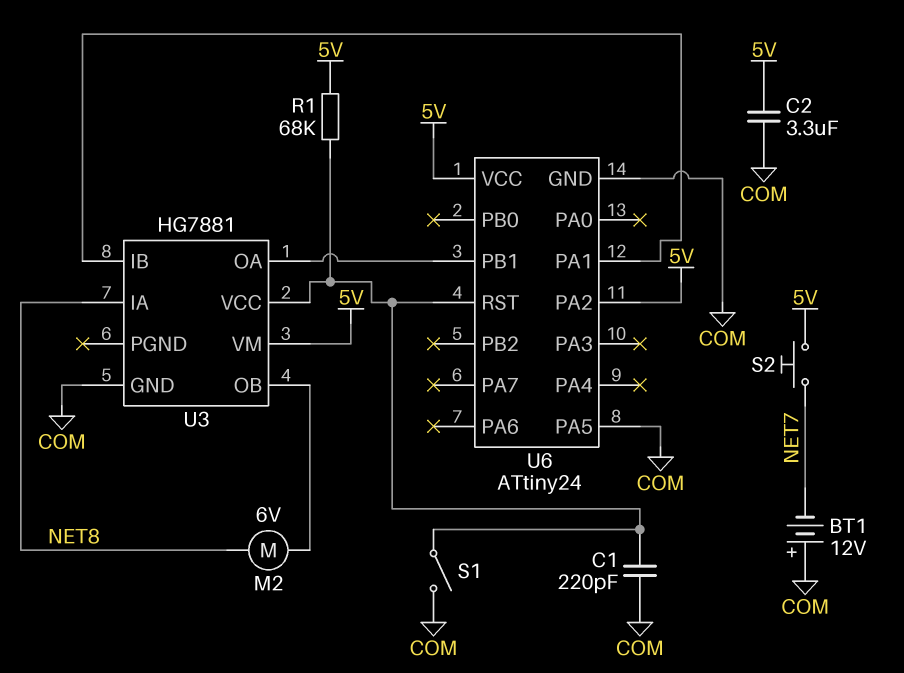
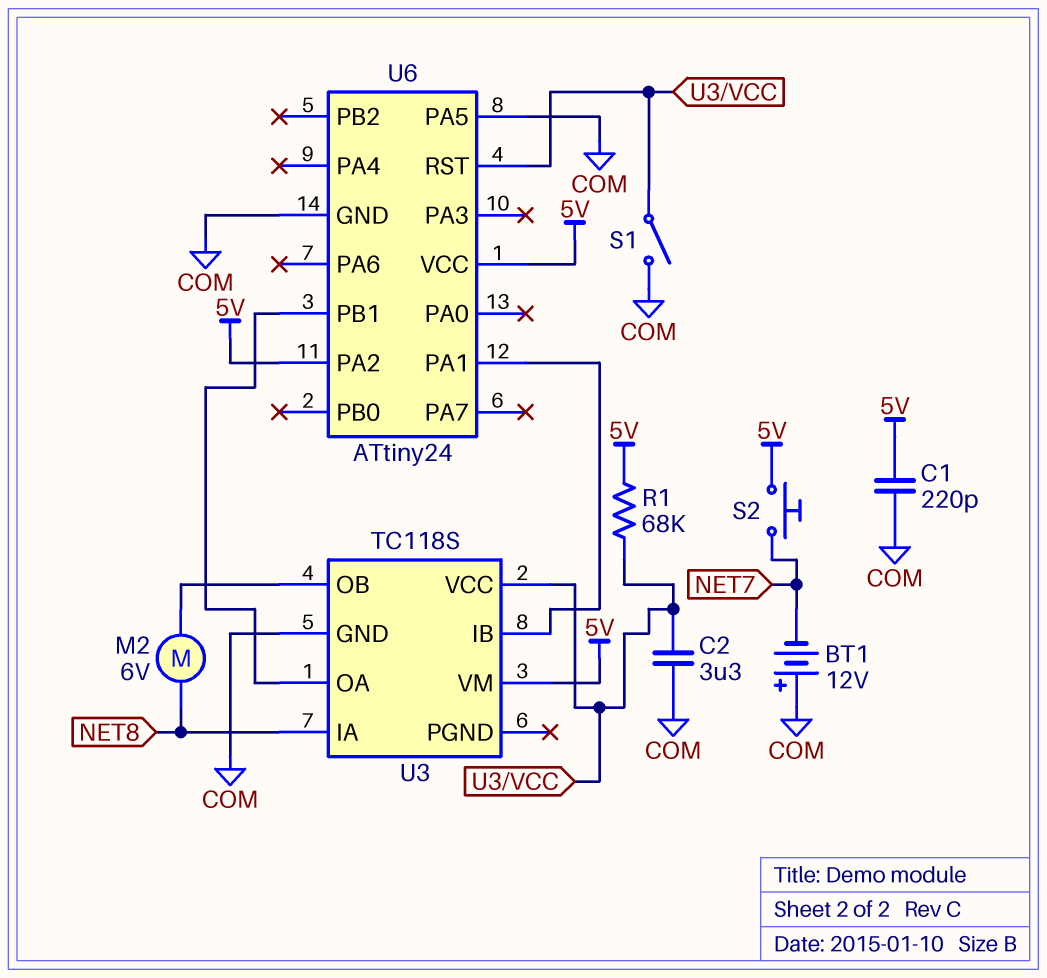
C1: 220pF (COM, U3/VCC) -> 220pF (5V, COM)
C2: 3.3uF (5V, COM) -> 3.3uF (COM, U3/VCC)
U3: HG7881 -> TC118S

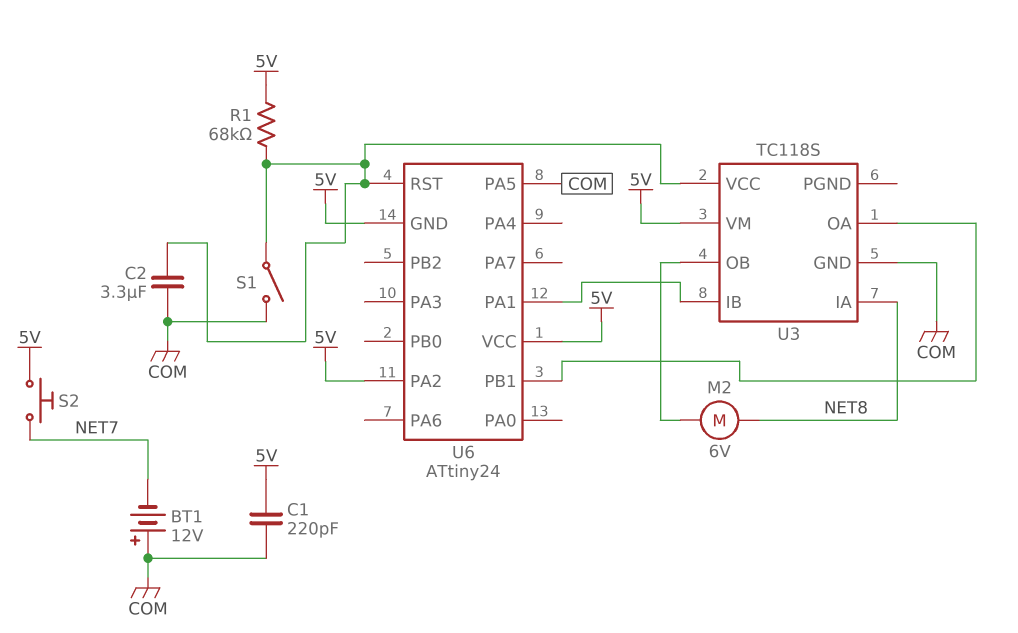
U6 pin GND: COM -> 5V

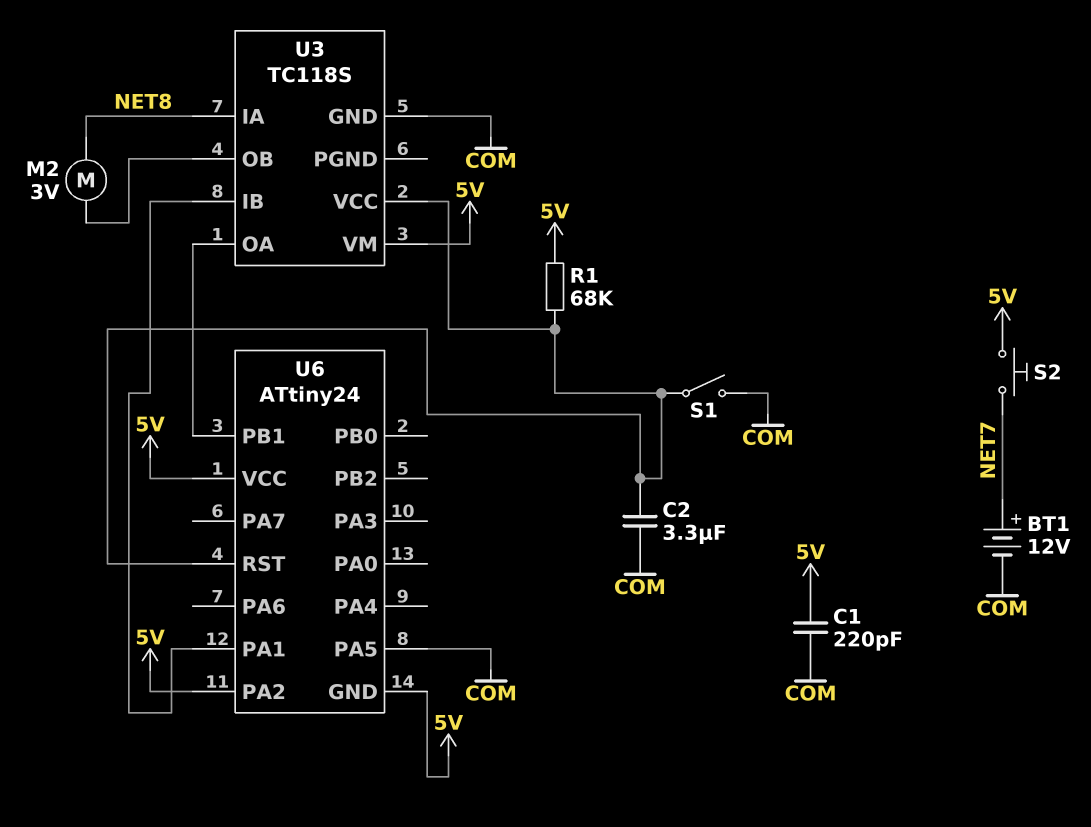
BT1: 12V (plus COM, minus NET7) -> 12V (plus NET7, minus COM)
M2: motor 6V (NET8, U3/OB) -> motor 3V (NET8, U3/OB)

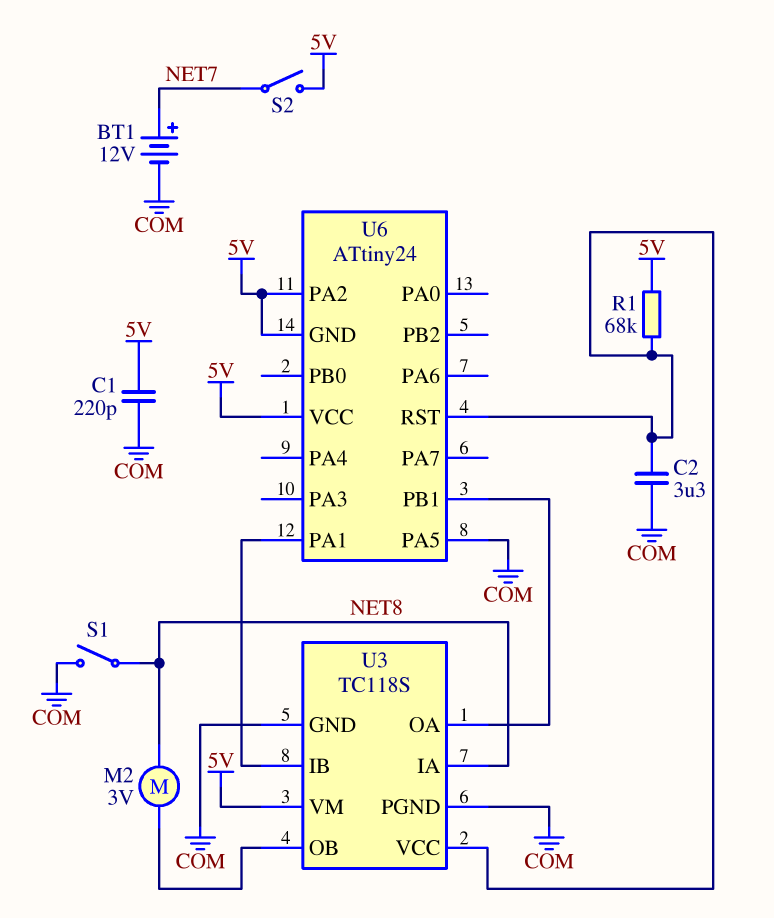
S1: switch (COM, U3/VCC) -> switch (COM, NET8)
S2: button (5V, NET7) -> switch (5V, NET7)
U3 pin PGND: none -> COM

